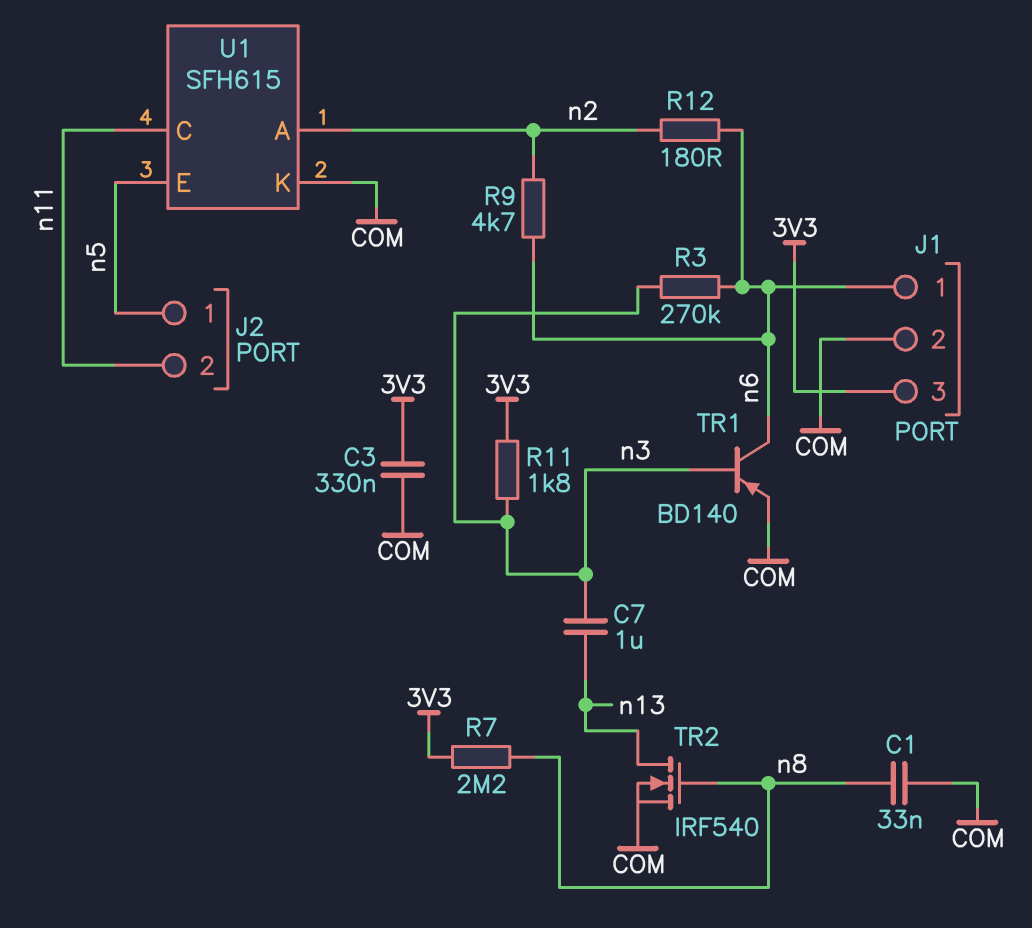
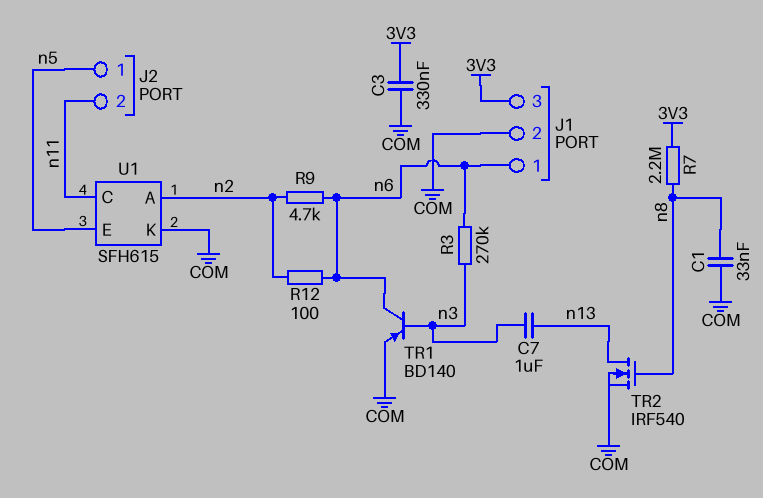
R11: 1.8k (3V3, n3) -> none
R12: 180 (n2, n6) -> 100 (n2, n6)

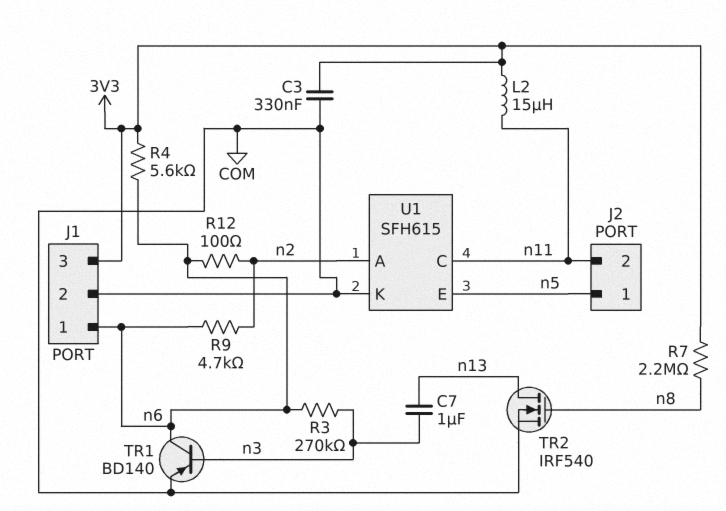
C1: 33nF (COM, n8) -> none
L2: none -> 15uH (3V3, n11)
R4: none -> 5.6k (3V3, n6)

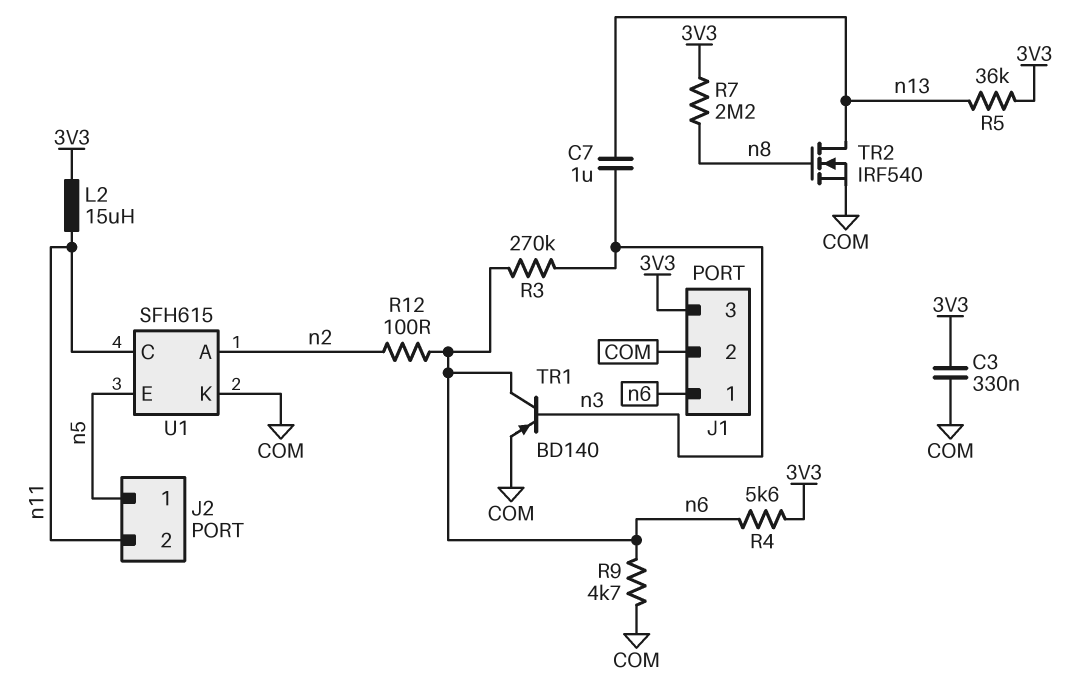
R5: none -> 36k (3V3, n13)
R9: 4.7k (n2, n6) -> 4.7k (COM, n6)

